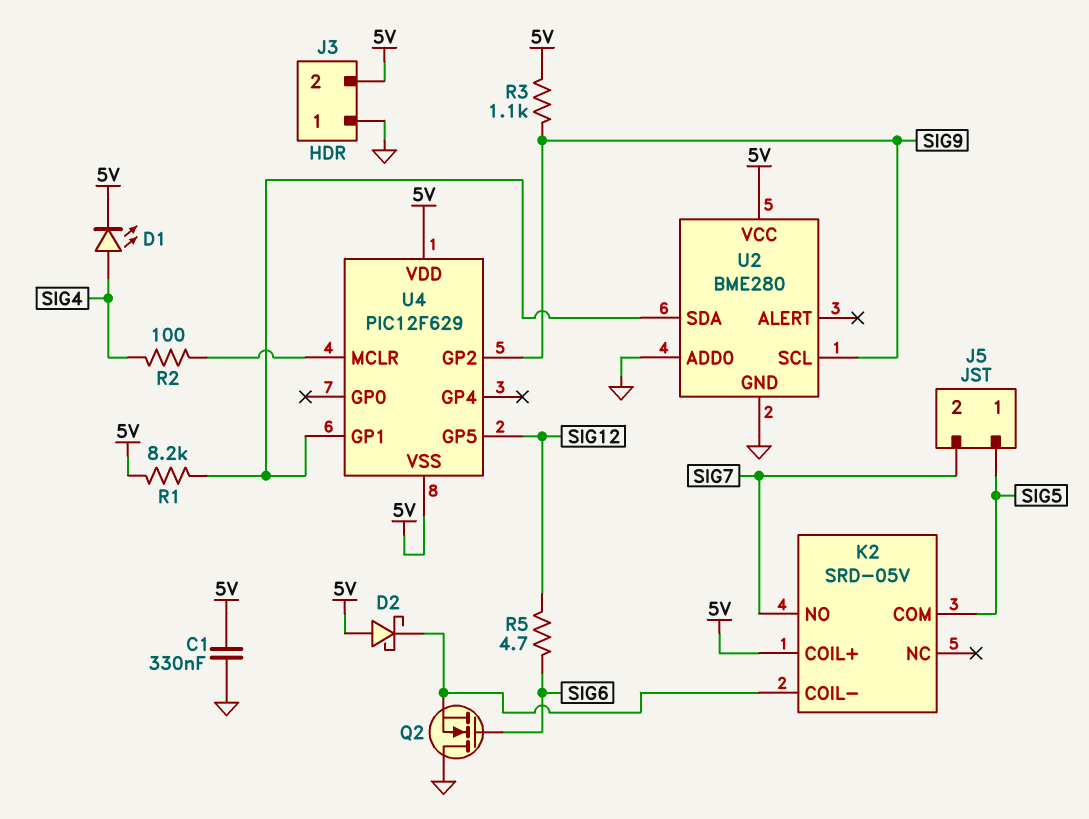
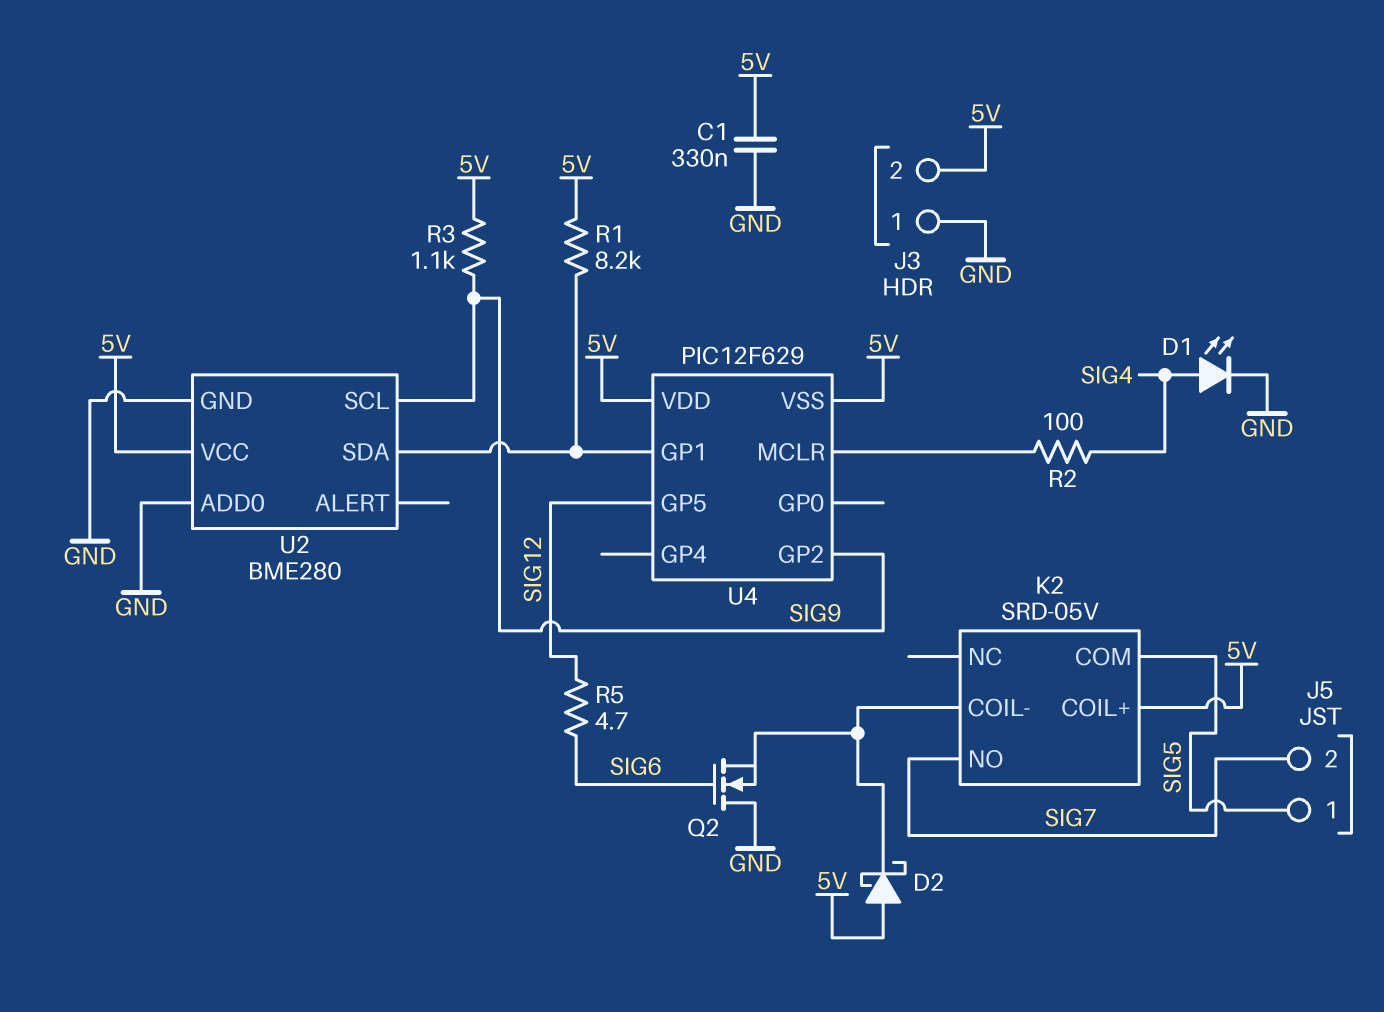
D1: LED (A SIG4, K 5V) -> LED (A SIG4, K GND)

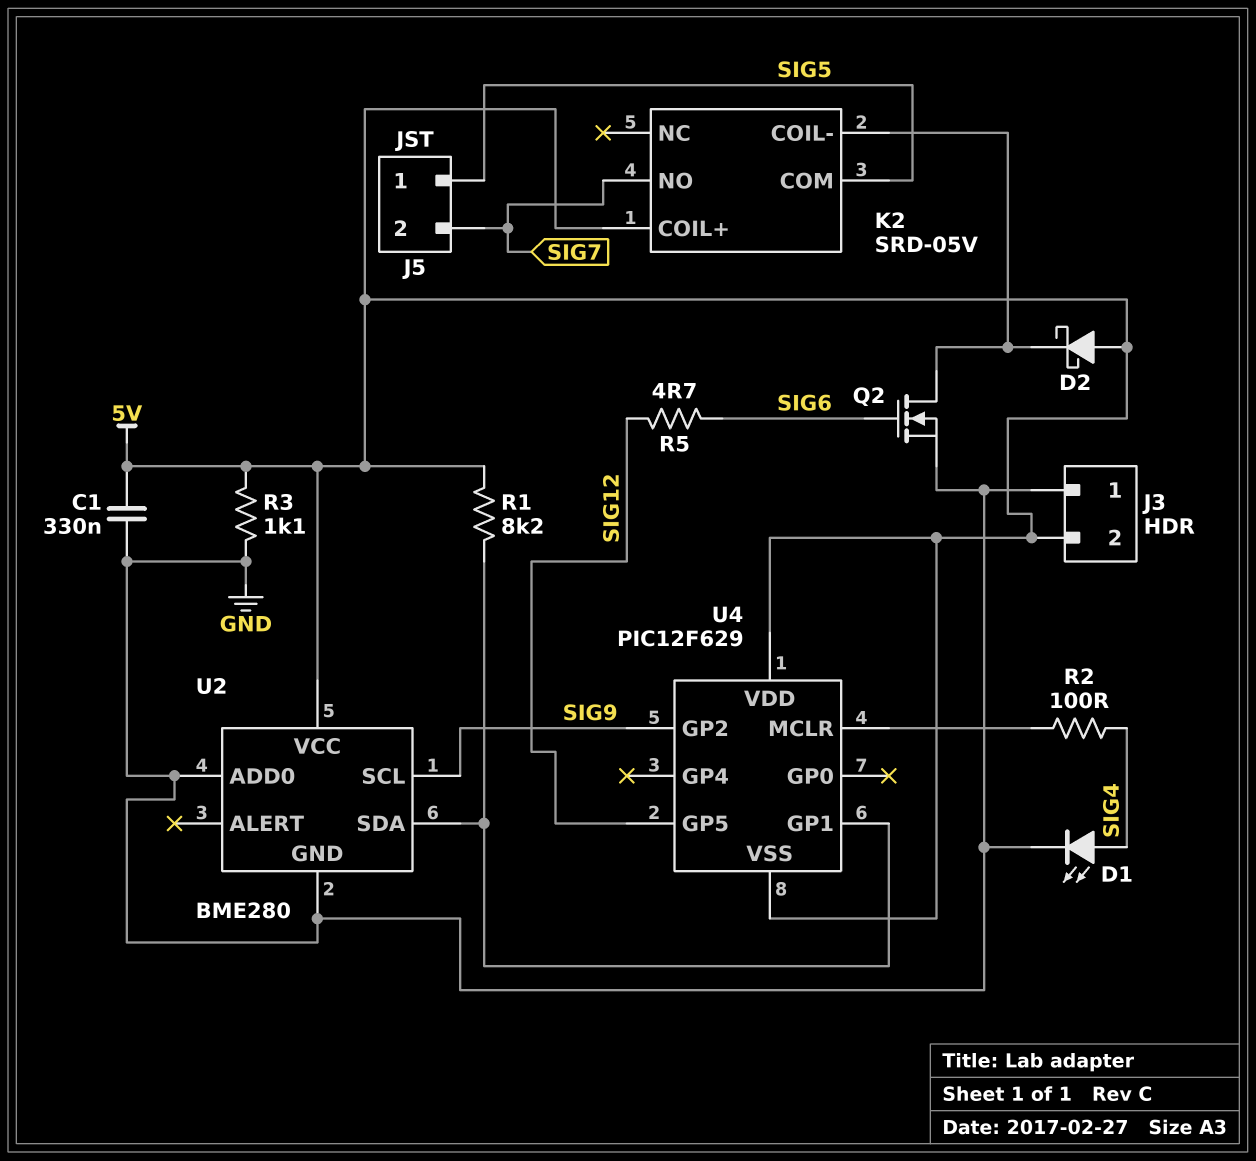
Q2: NMOS (G SIG6, D GND, S K2/COIL-) -> NMOS (G SIG6, D K2/COIL-, S GND)
R3: 1.1k (5V, SIG9) -> 1.1k (5V, GND)

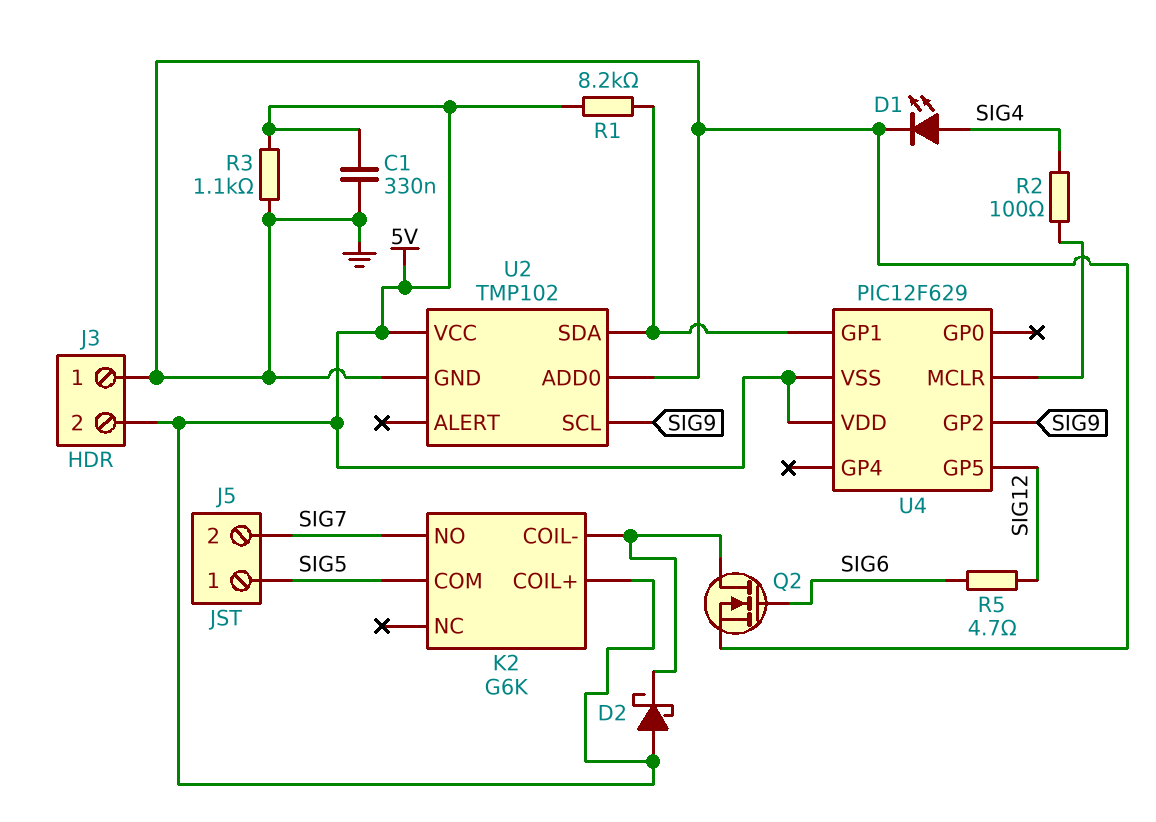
K2: SRD-05V -> G6K
U2: BME280 -> TMP102

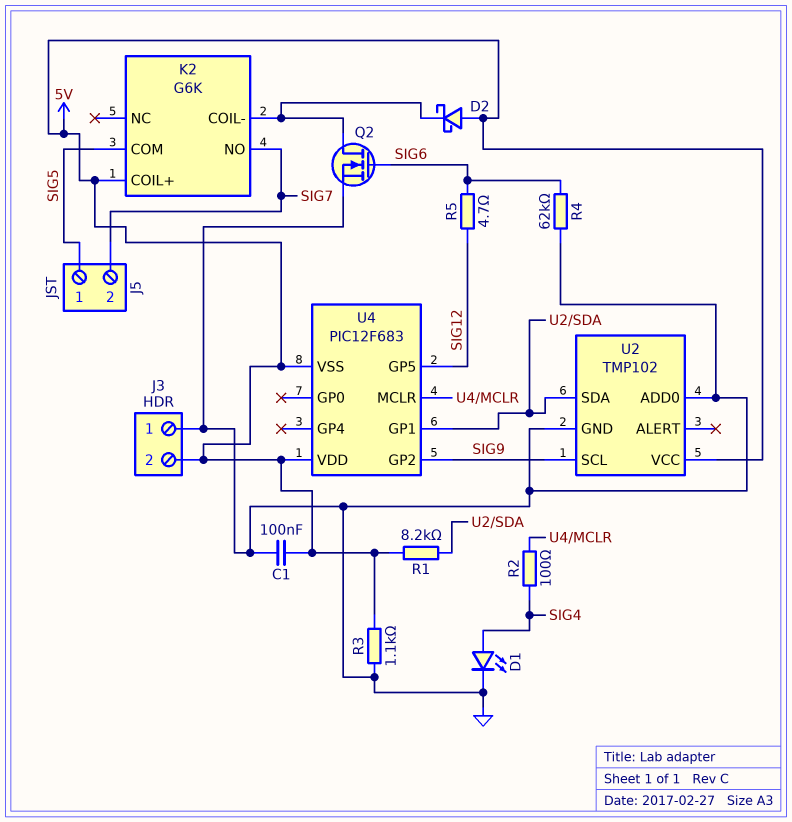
C1: 330nF (5V, GND) -> 100nF (5V, GND)
R4: none -> 62k (GND, SIG6)
U4: PIC12F629 -> PIC12F683

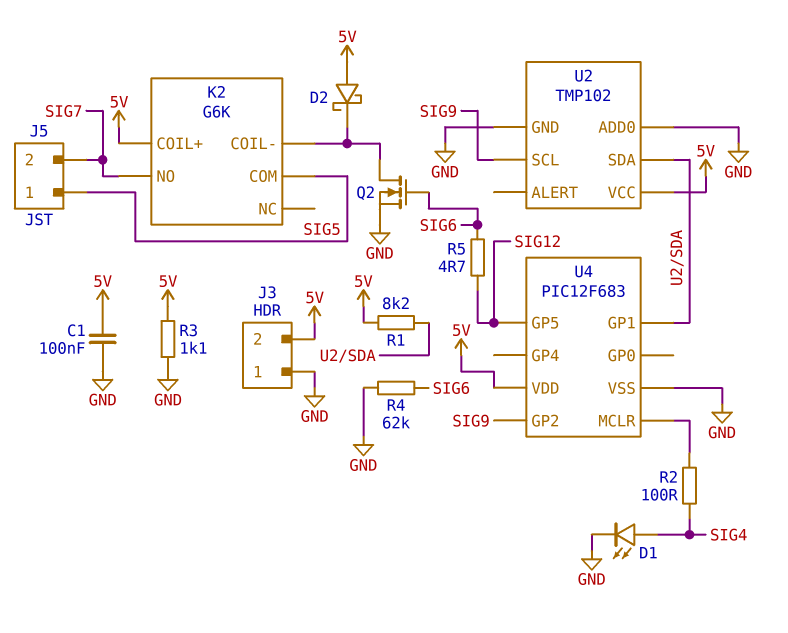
U4 pin VSS: 5V -> GND

